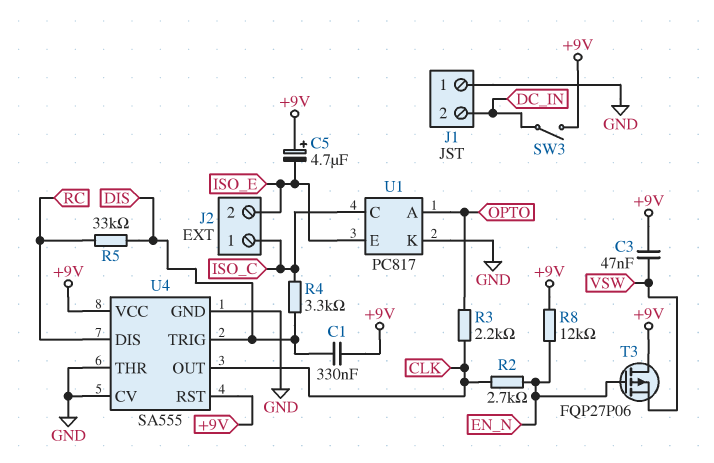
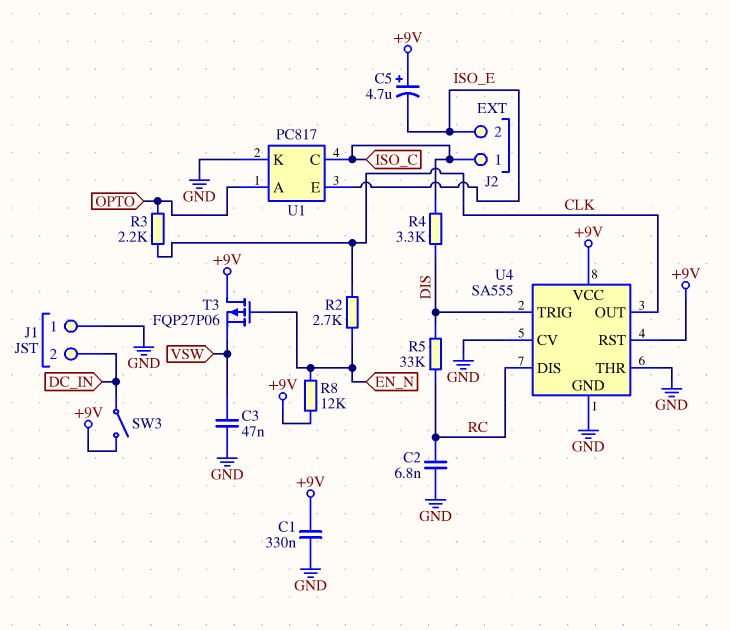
C1: 330nF (+9V, DIS) -> 330nF (+9V, GND)
C2: none -> 6.8nF (GND, RC)
C3: 47nF (+9V, VSW) -> 47nF (GND, VSW)

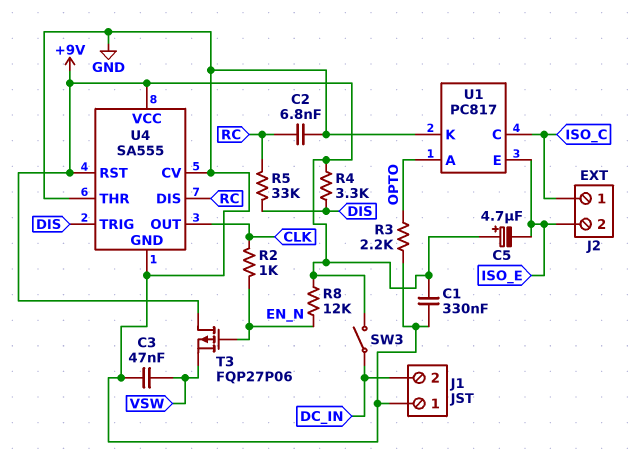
R2: 2.7k (CLK, EN_N) -> 1k (CLK, EN_N)
R3: 2.2k (CLK, OPTO) -> 2.2k (GND, OPTO)
R4: 3.3k (DIS, ISO_C) -> 3.3k (+9V, DIS)

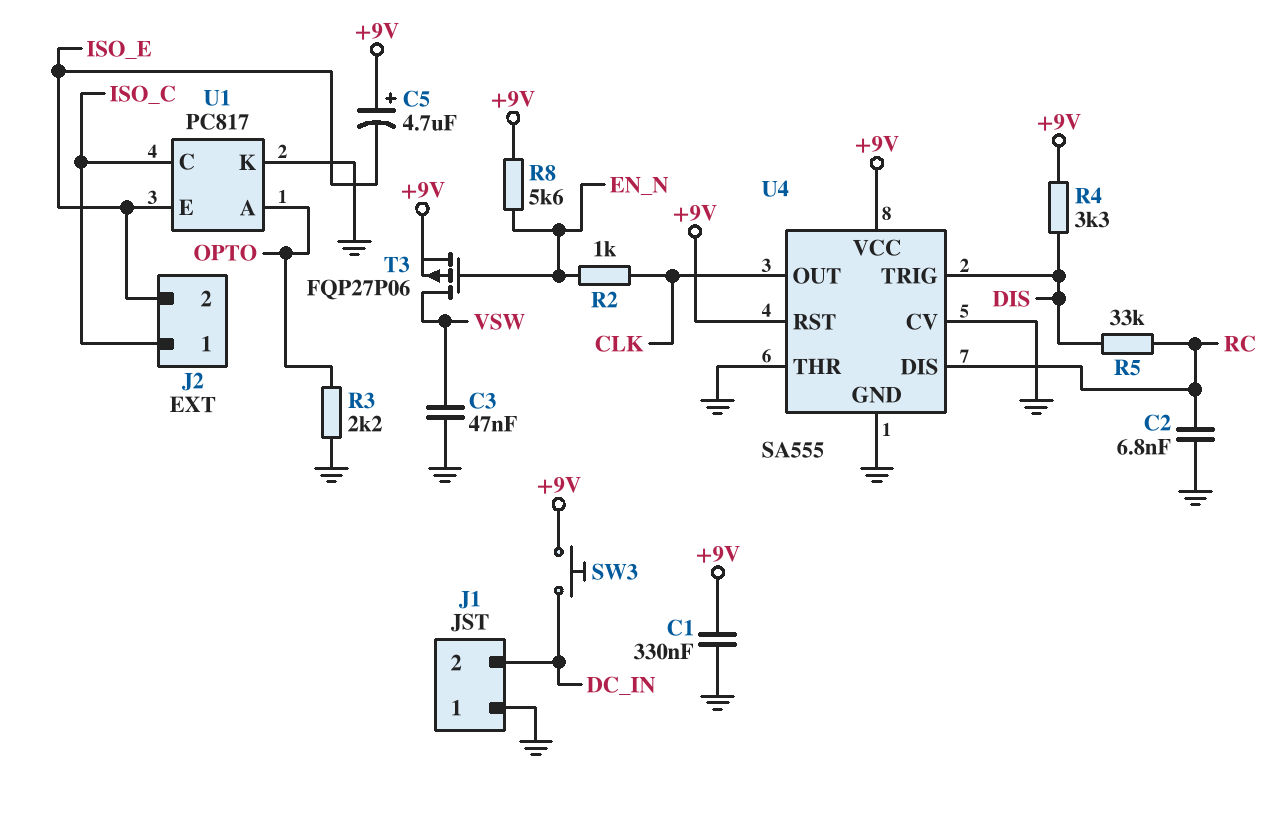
R8: 12k (+9V, EN_N) -> 5.6k (+9V, EN_N)
SW3: switch (+9V, DC_IN) -> button (+9V, DC_IN)
T3: PMOS FQP27P06 (G EN_N, D +9V, S VSW) -> PMOS FQP27P06 (G EN_N, D VSW, S +9V)

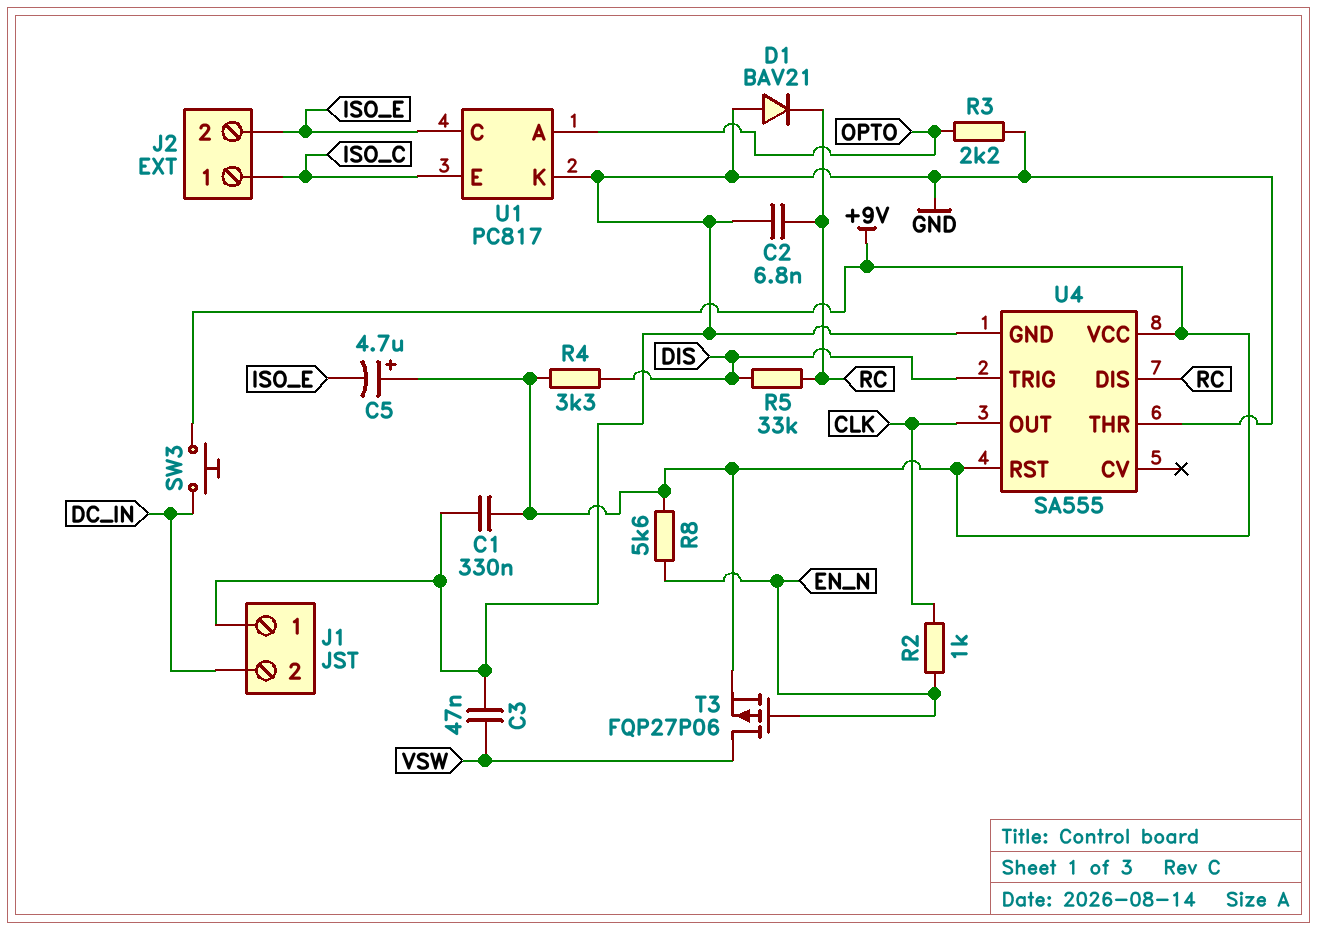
D1: none -> diode BAV21 (A GND, K RC)
U1 pin C: ISO_C -> ISO_E
U1 pin E: ISO_E -> ISO_C
U4 pin CV: GND -> none

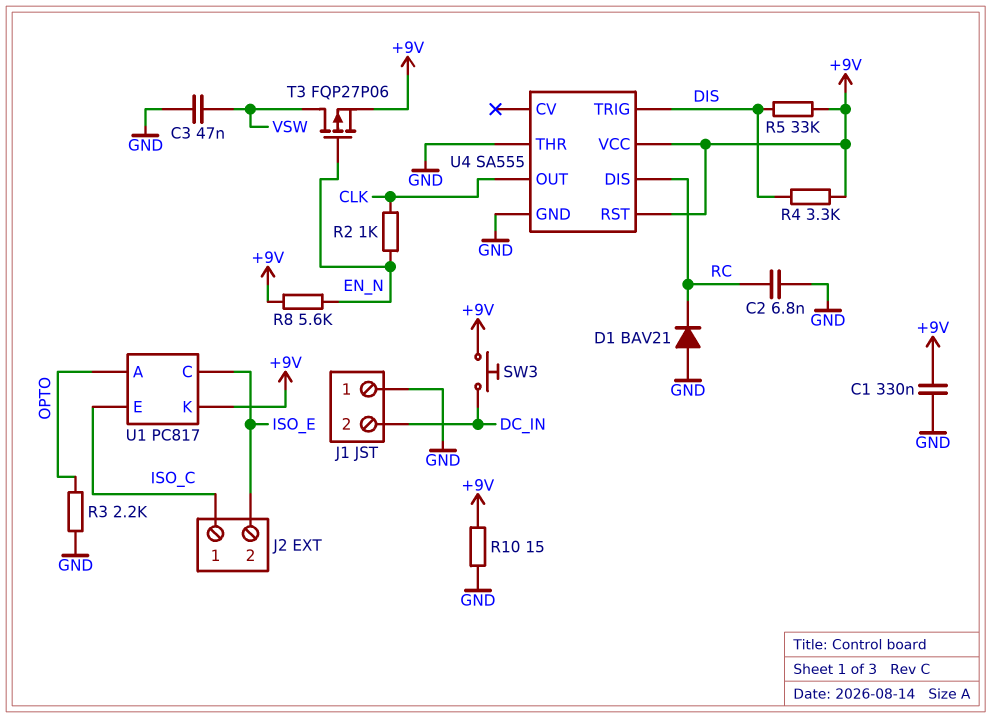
C5: 4.7uF (plus +9V, minus ISO_E) -> none
R5: 33k (DIS, RC) -> 33k (+9V, DIS)
R10: none -> 15 (+9V, GND)
U1 pin K: GND -> +9V

